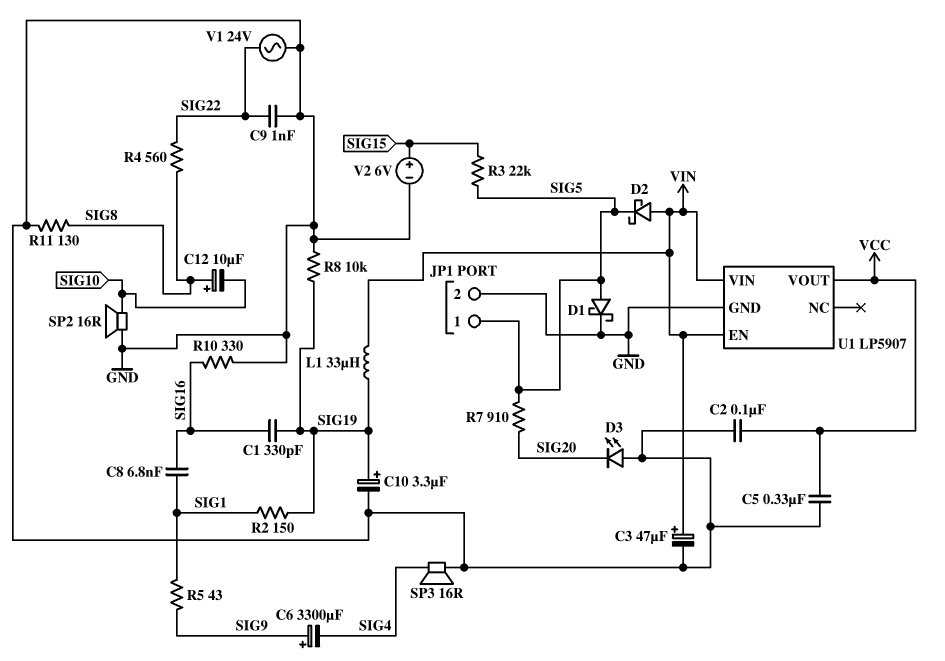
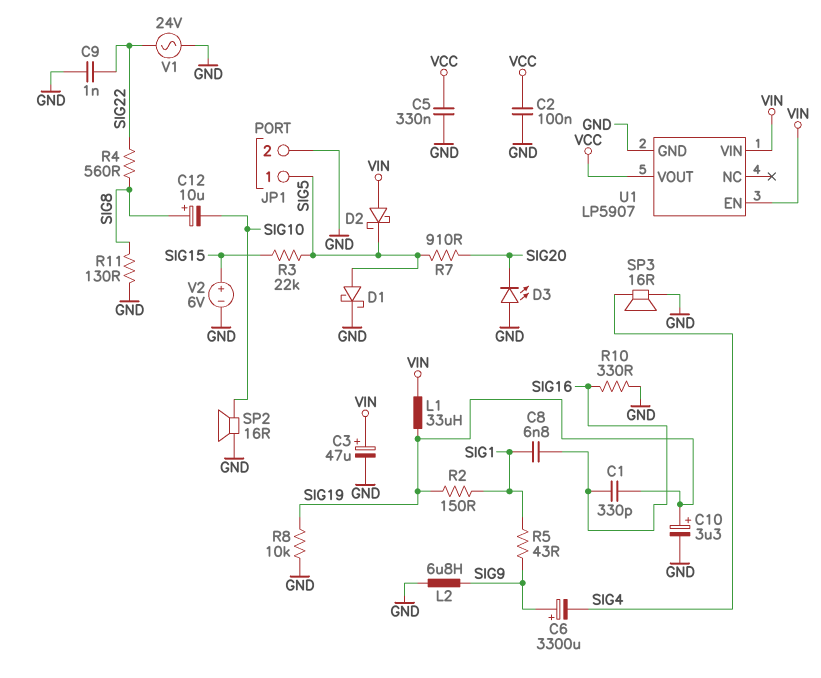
L2: none -> 6.8uH (GND, SIG9)

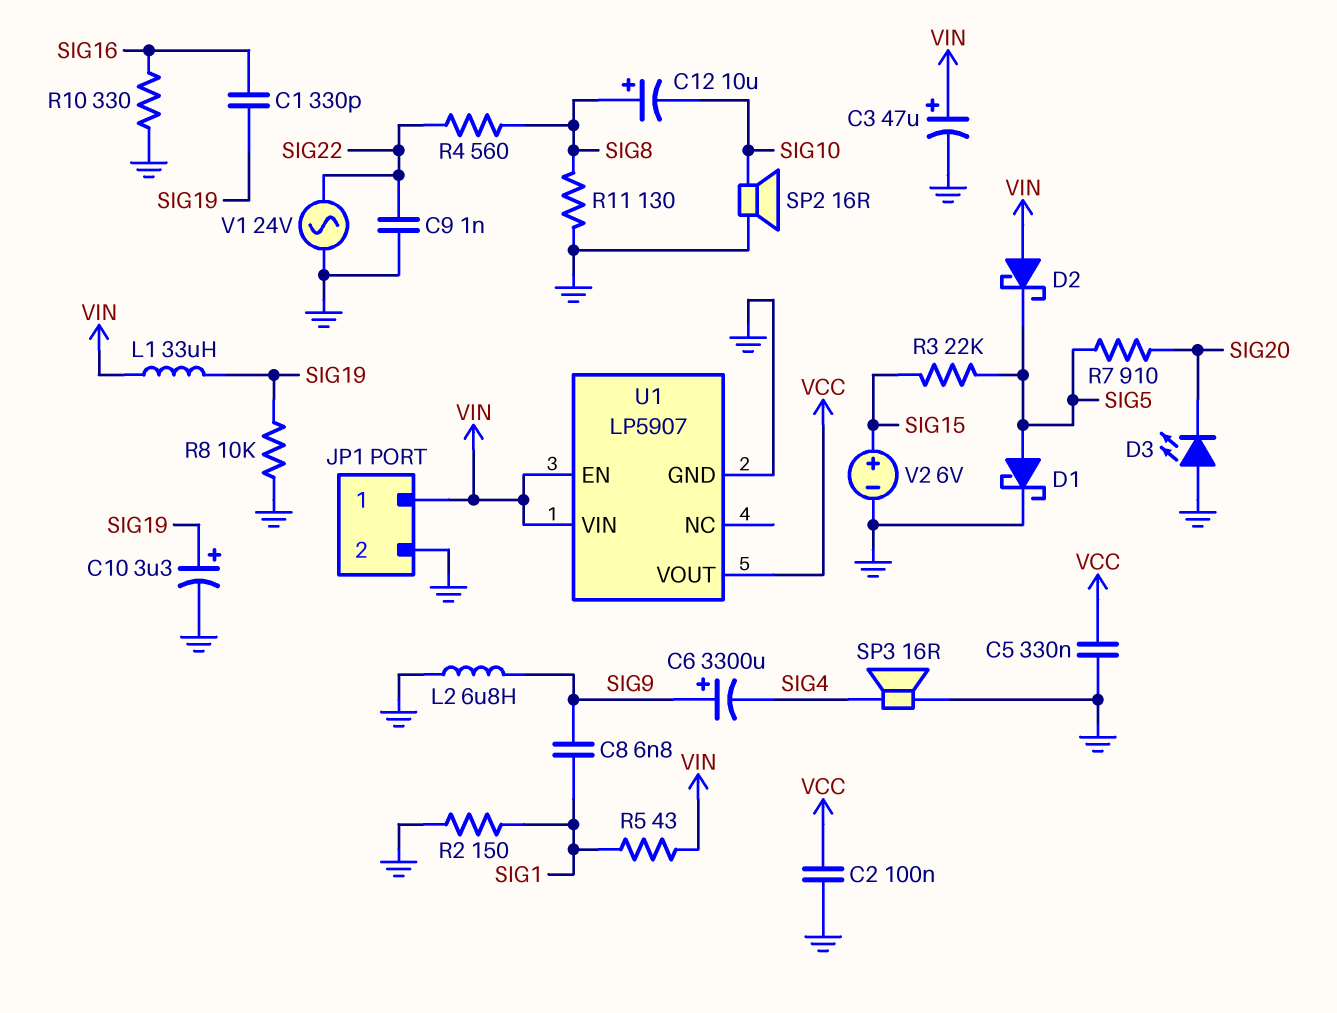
C8: 6.8nF (SIG1, SIG16) -> 6.8nF (SIG1, SIG9)
JP1 pin 1: SIG5 -> VIN
R2: 150 (SIG1, SIG19) -> 150 (GND, SIG1)
R5: 43 (SIG1, SIG9) -> 43 (SIG1, VIN)

